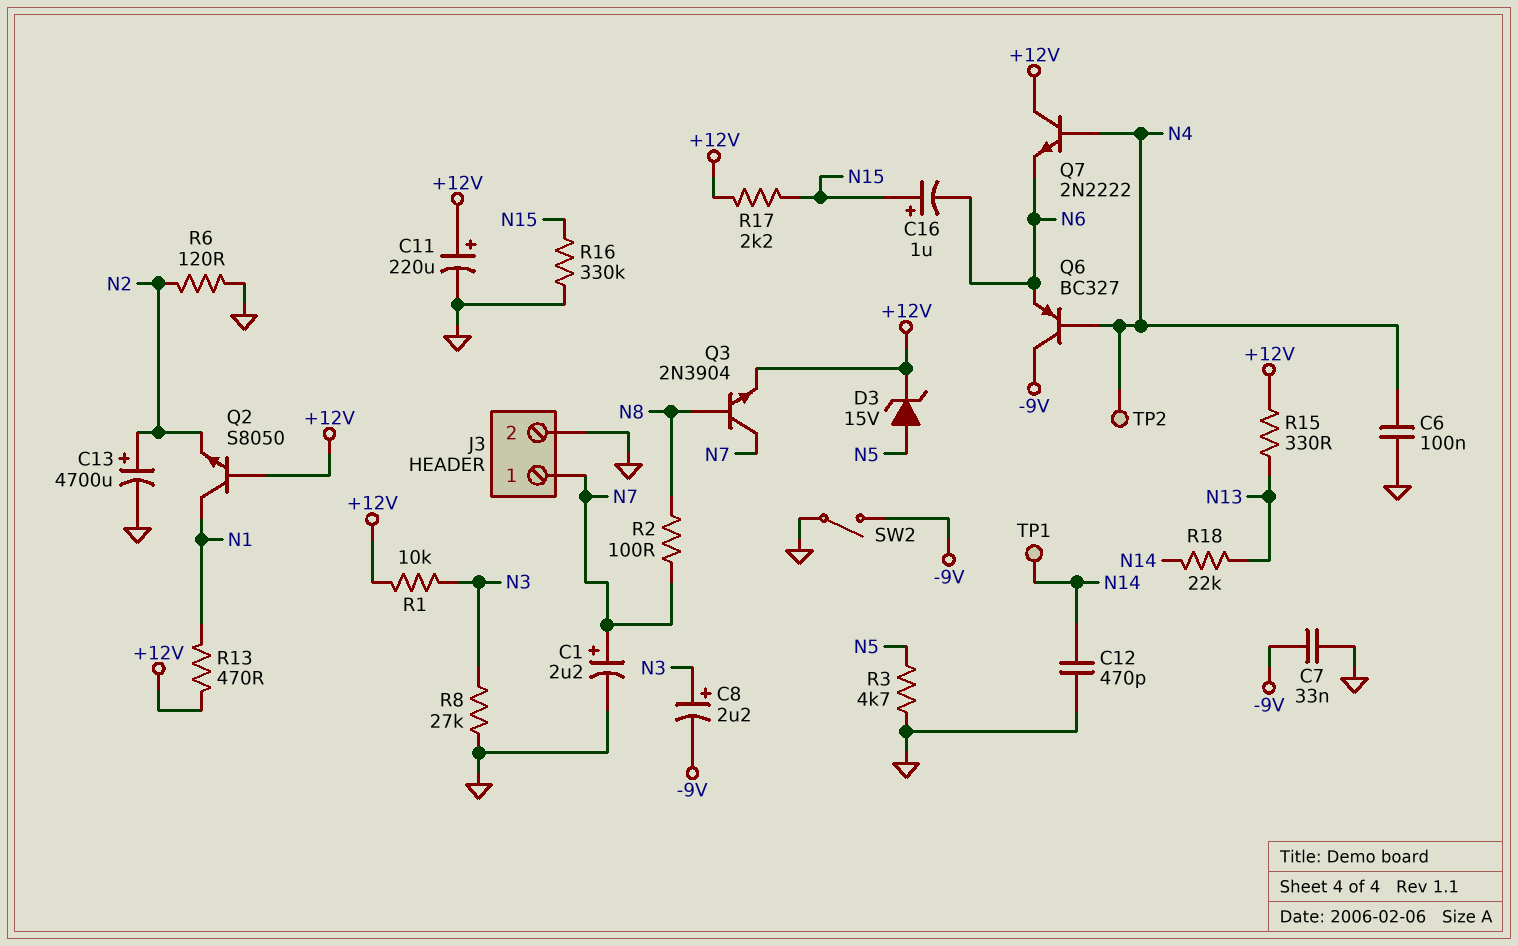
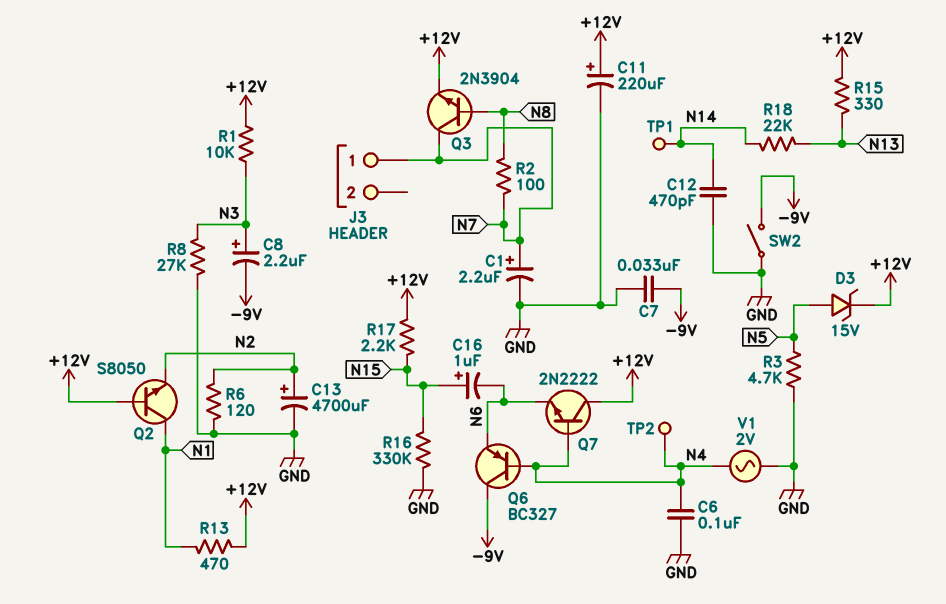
J3 pin 2: GND -> none
V1: none -> AC 2V (GND, N4)

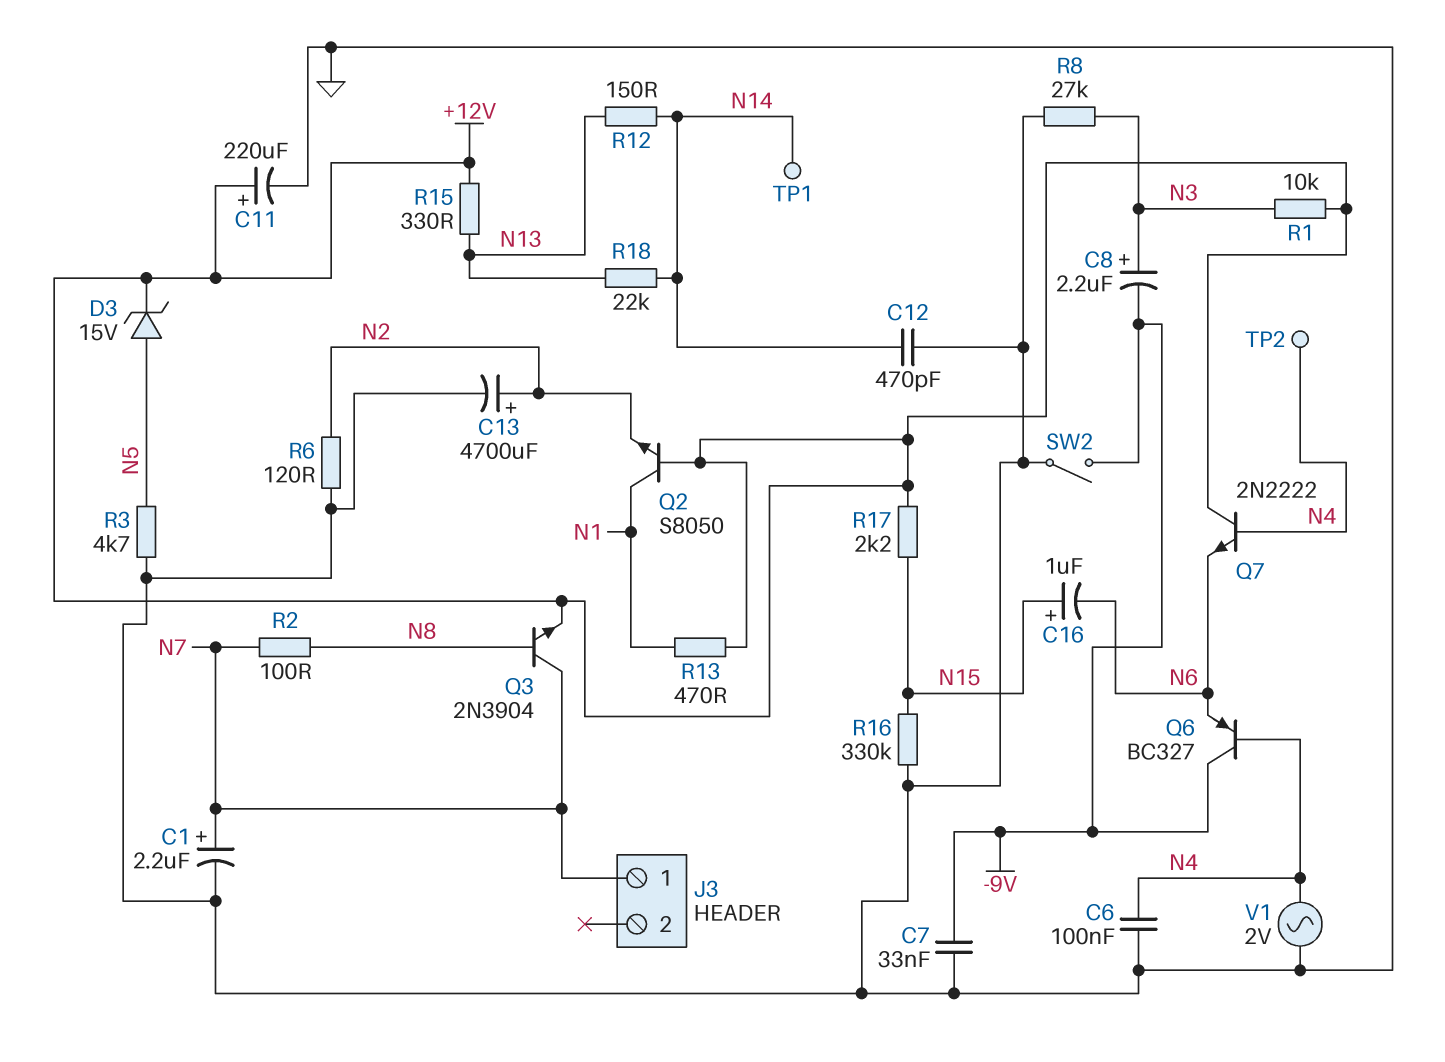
R12: none -> 150 (N13, N14)

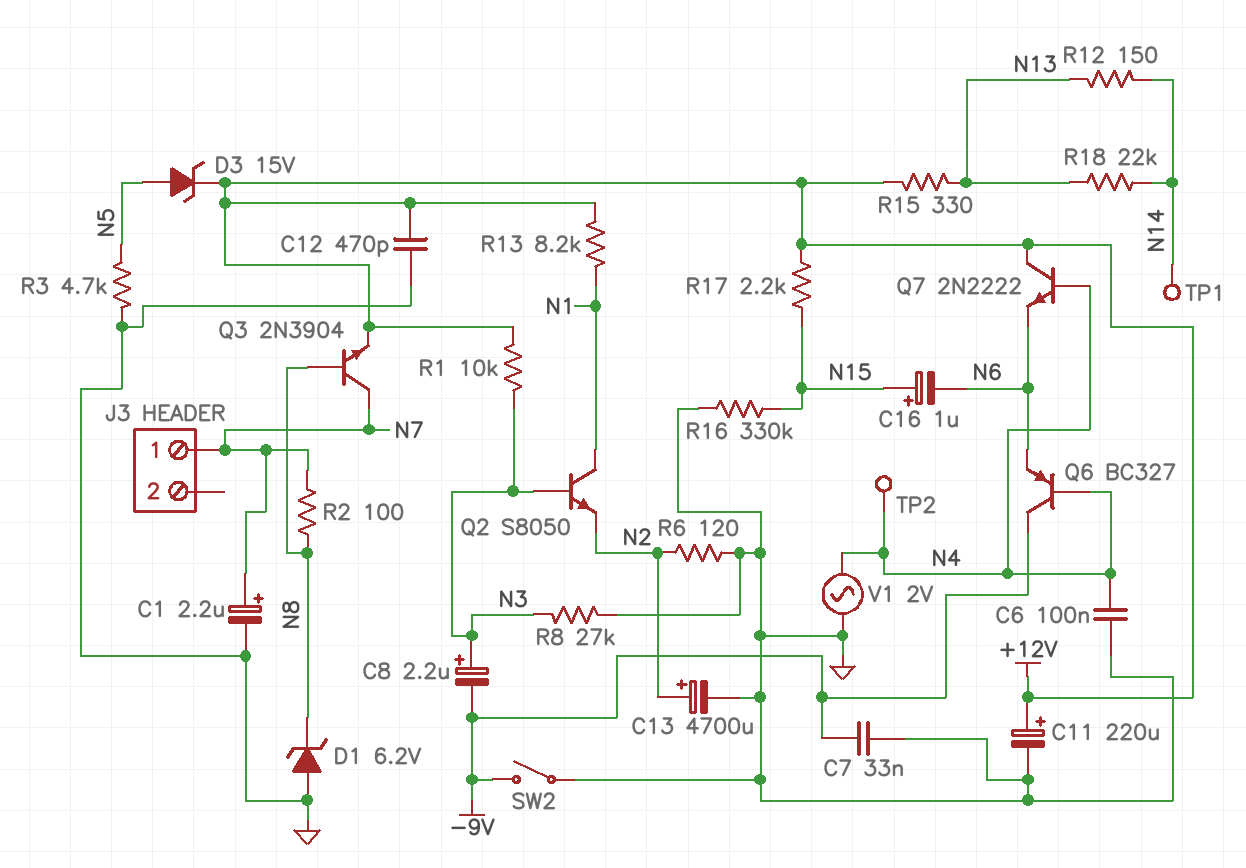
C12: 470pF (GND, N14) -> 470pF (+12V, GND)
D1: none -> zener 6.2V (A GND, K N8)
Q2: NPN S8050 (B +12V, C N1, E N2) -> NPN S8050 (B N3, C N1, E N2)
R13: 470 (+12V, N1) -> 8.2k (+12V, N1)

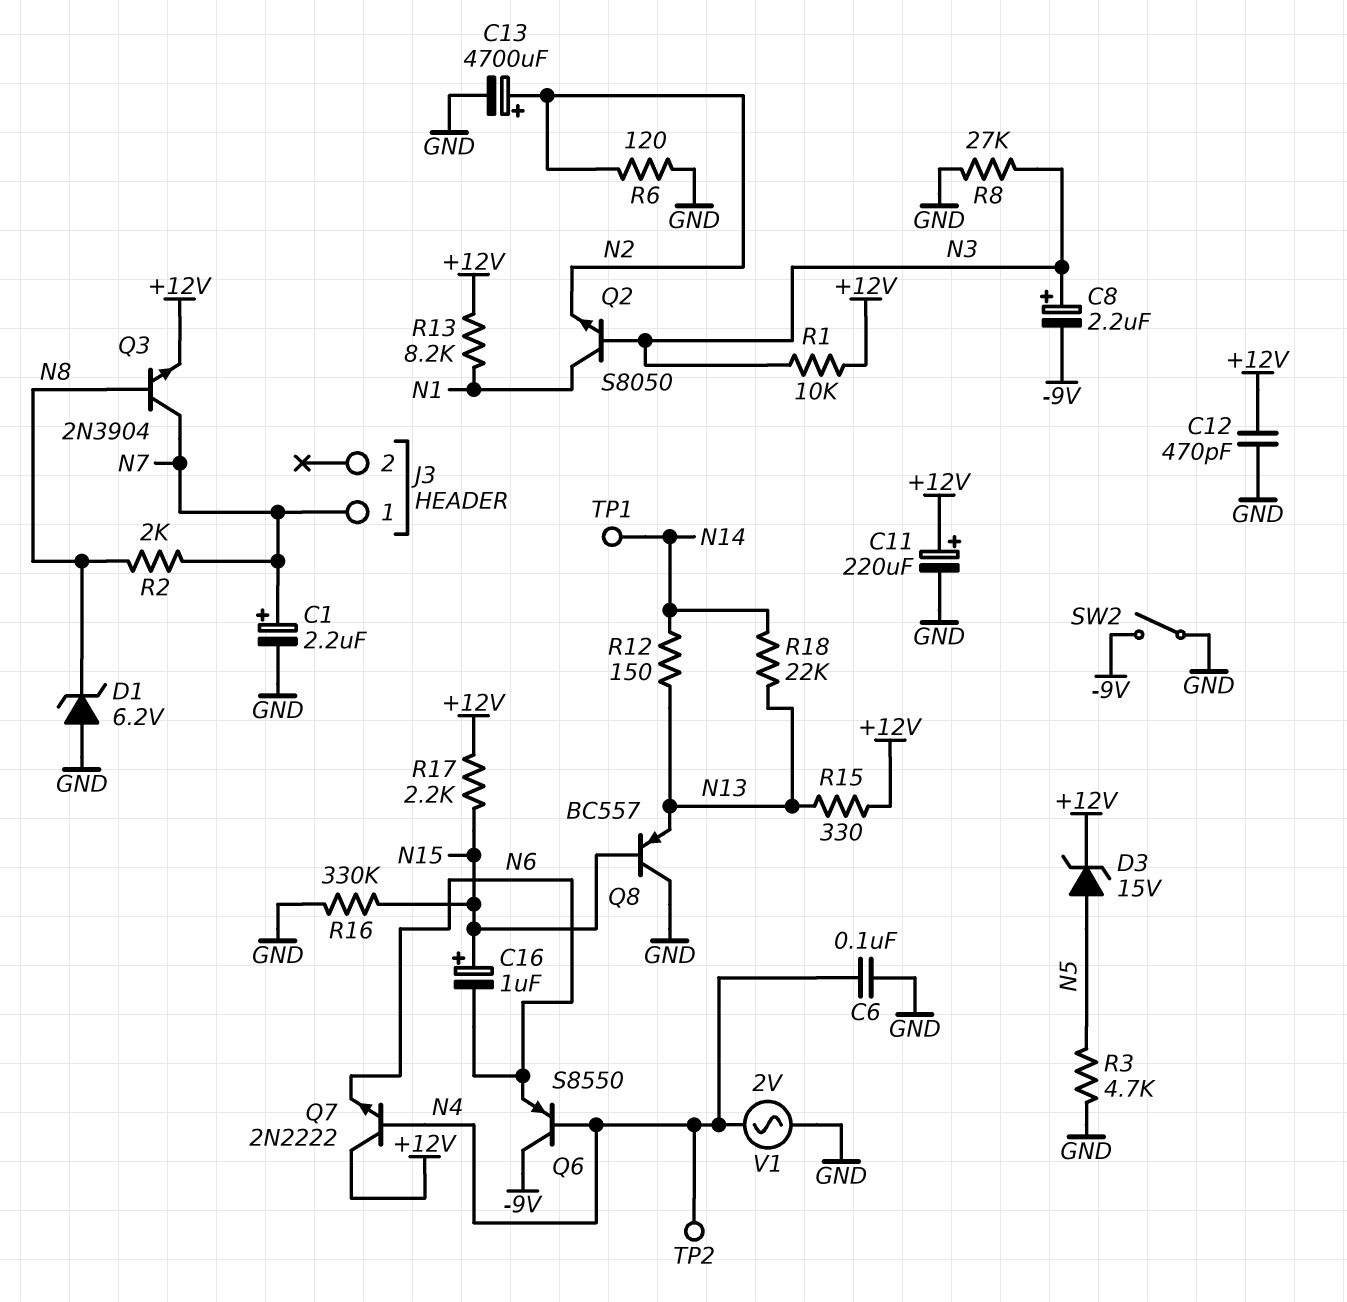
C7: 33nF (-9V, GND) -> none
Q6: PNP BC327 (B N4, C -9V, E N6) -> PNP S8550 (B N4, C -9V, E N6)
Q8: none -> PNP BC557 (B N15, C GND, E N13)
R2: 100 (N7, N8) -> 2k (N7, N8)

